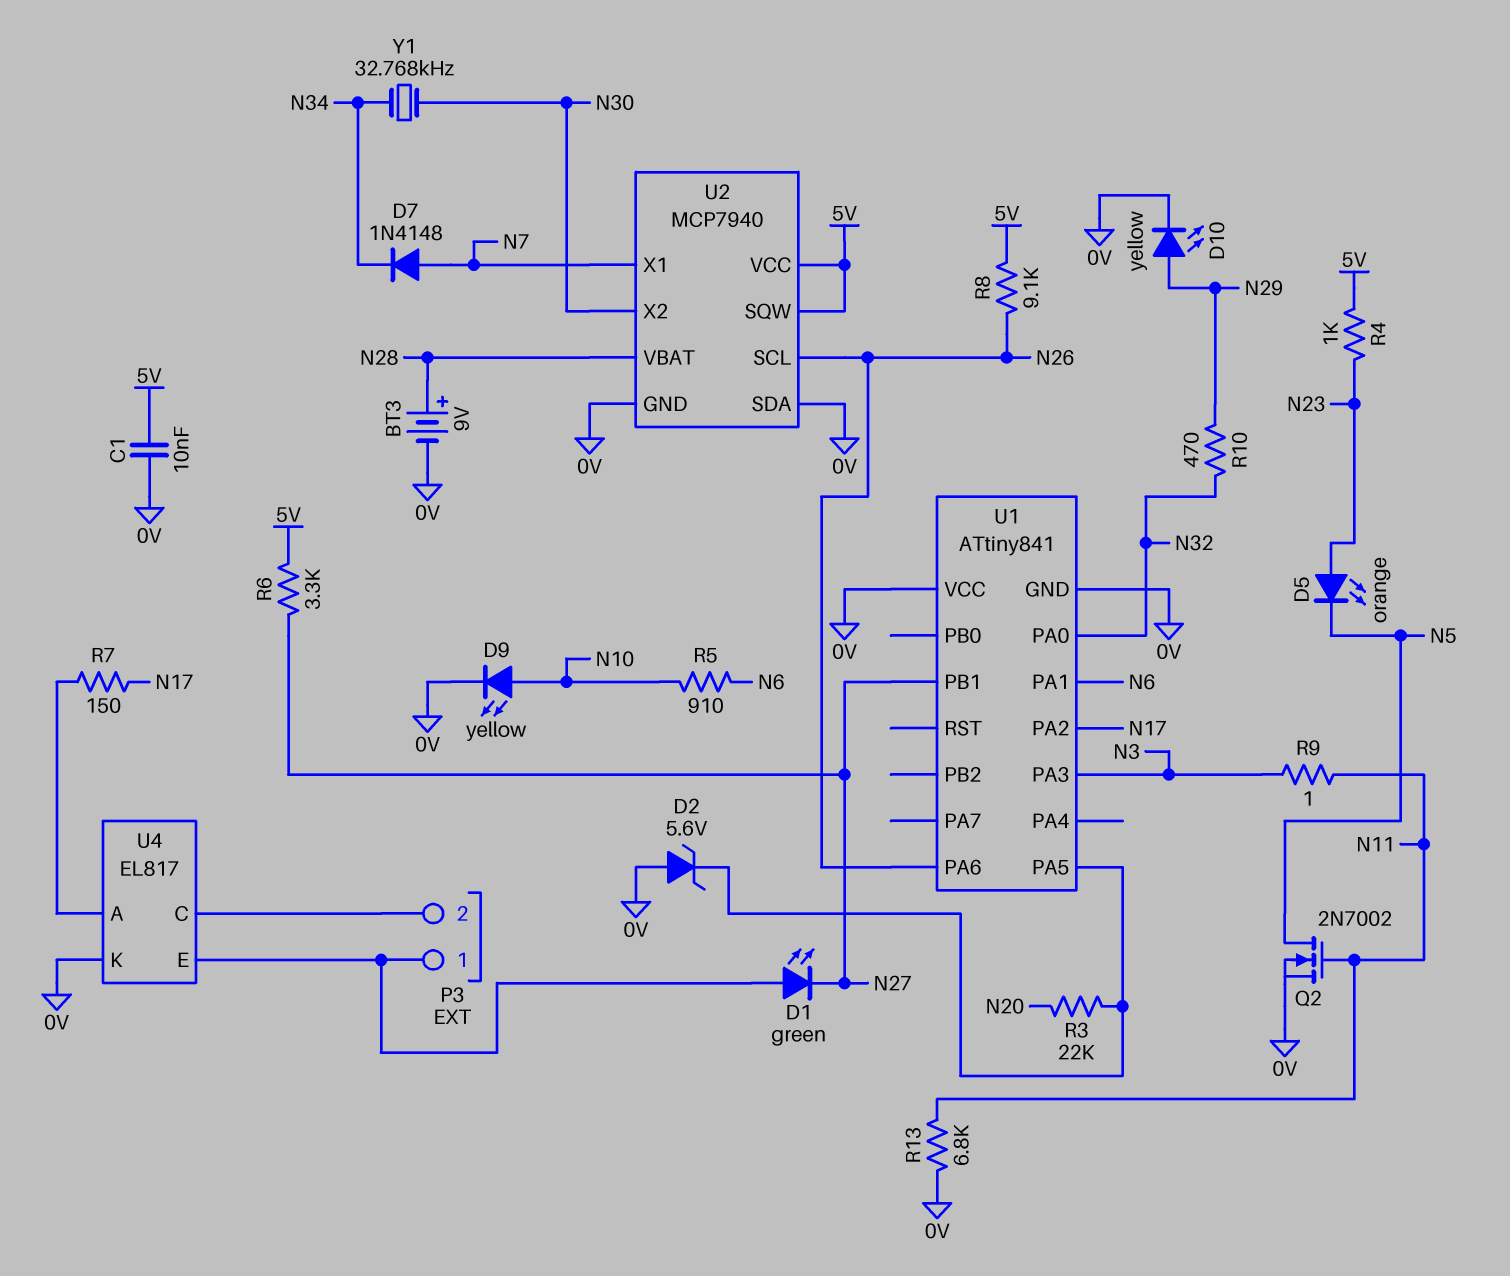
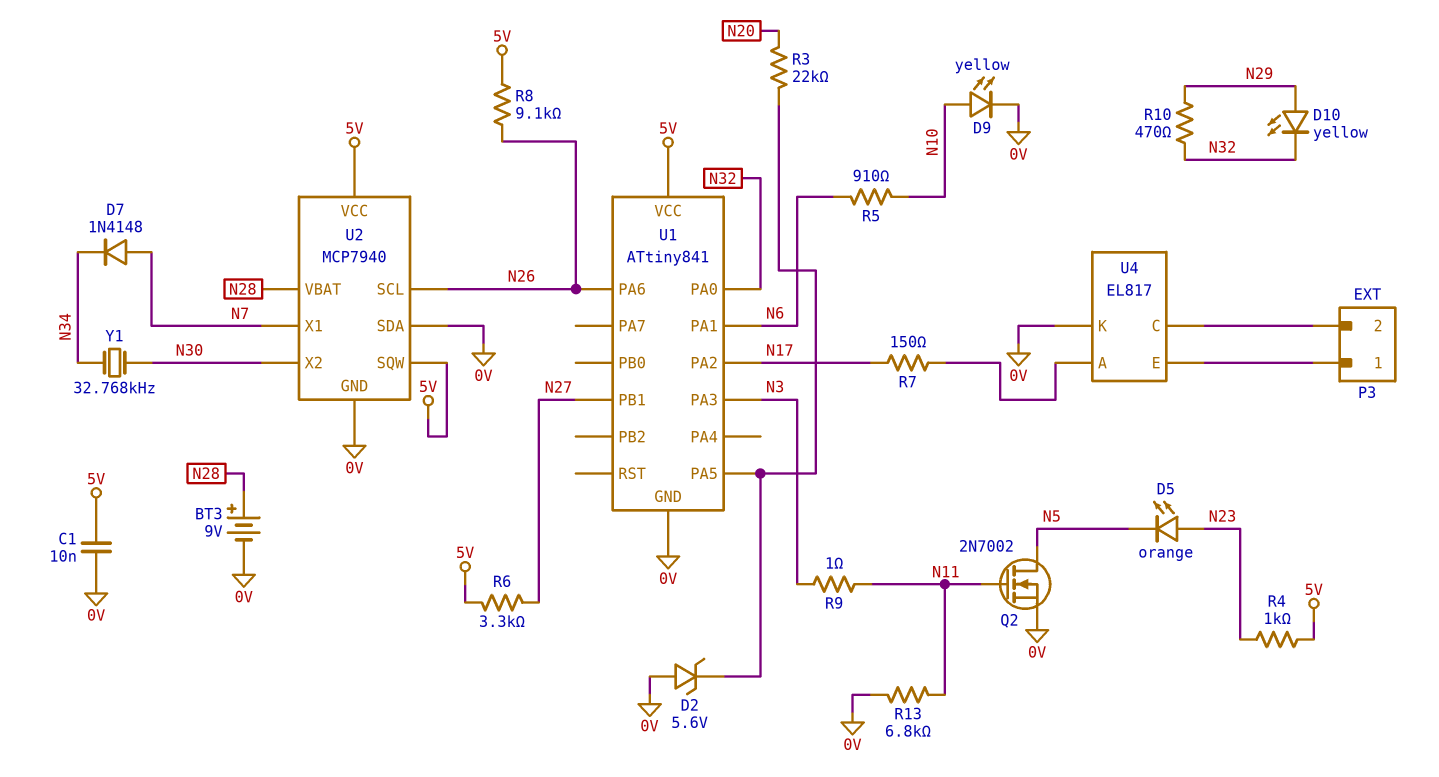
D1: LED green (A P3/1, K N27) -> none
D10: LED yellow (A N29, K 0V) -> LED yellow (A N29, K N32)
U1 pin VCC: 0V -> 5V

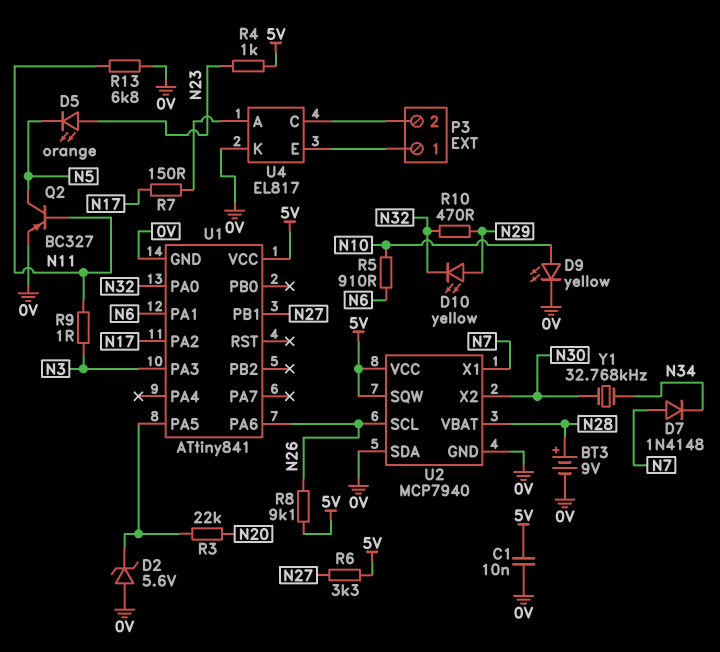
Q2: NMOS 2N7002 (G N11, D N5, S 0V) -> PNP BC327 (B N11, C N5, E 0V)

